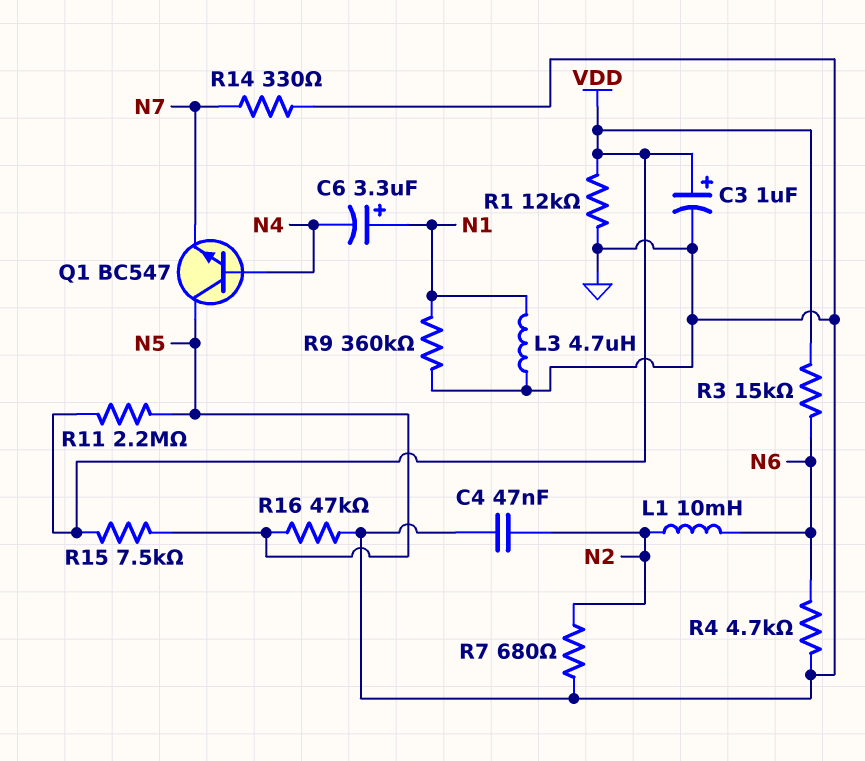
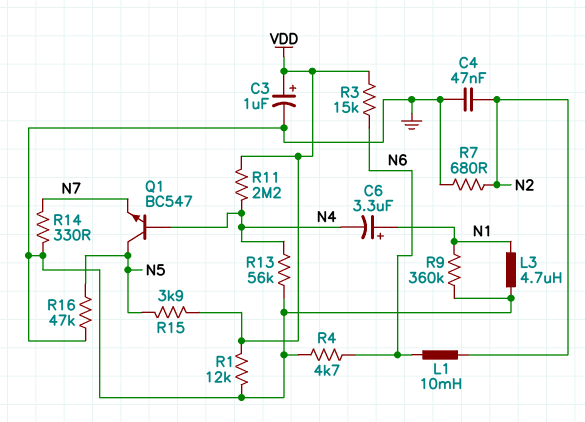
R11: 2.2M (N5, VDD) -> 2.2M (N4, VDD)
R13: none -> 56k (GND, N4)
R15: 7.5k (N5, VDD) -> 3.9k (N5, VDD)

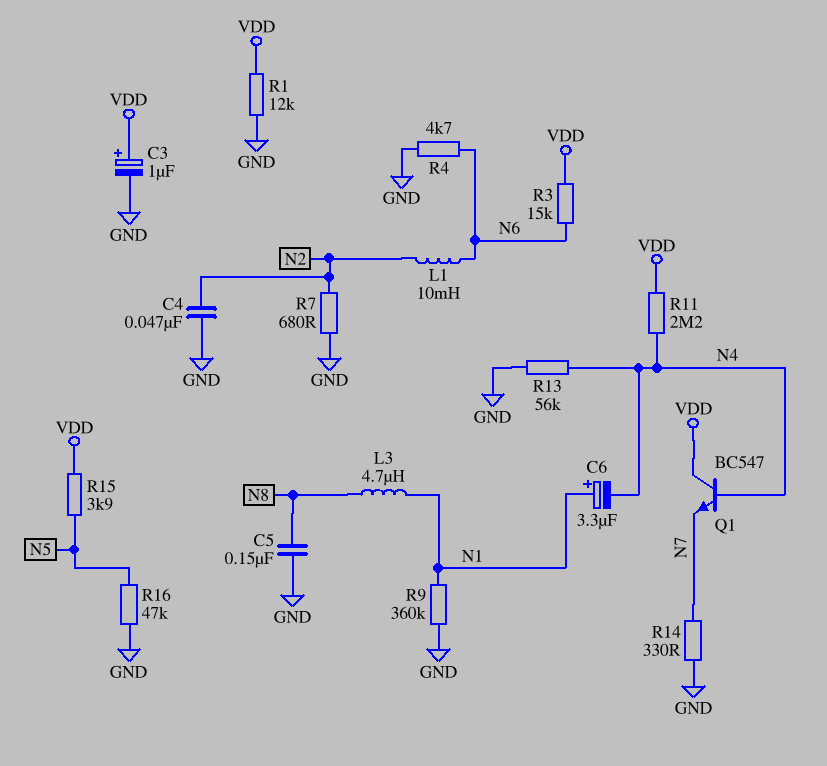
C5: none -> 150nF (GND, N8)
L3: 4.7uH (GND, N1) -> 4.7uH (N1, N8)
Q1: NPN BC547 (B N4, C N5, E N7) -> NPN BC547 (B N4, C VDD, E N7)

